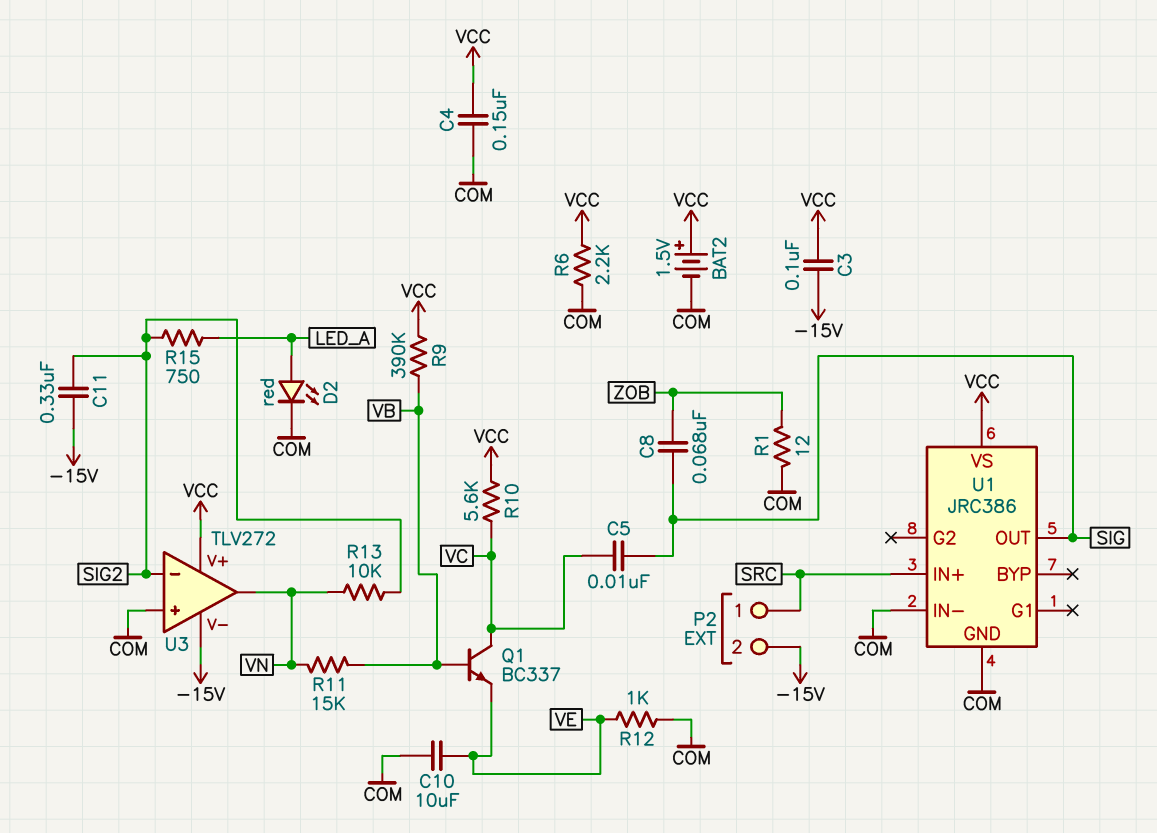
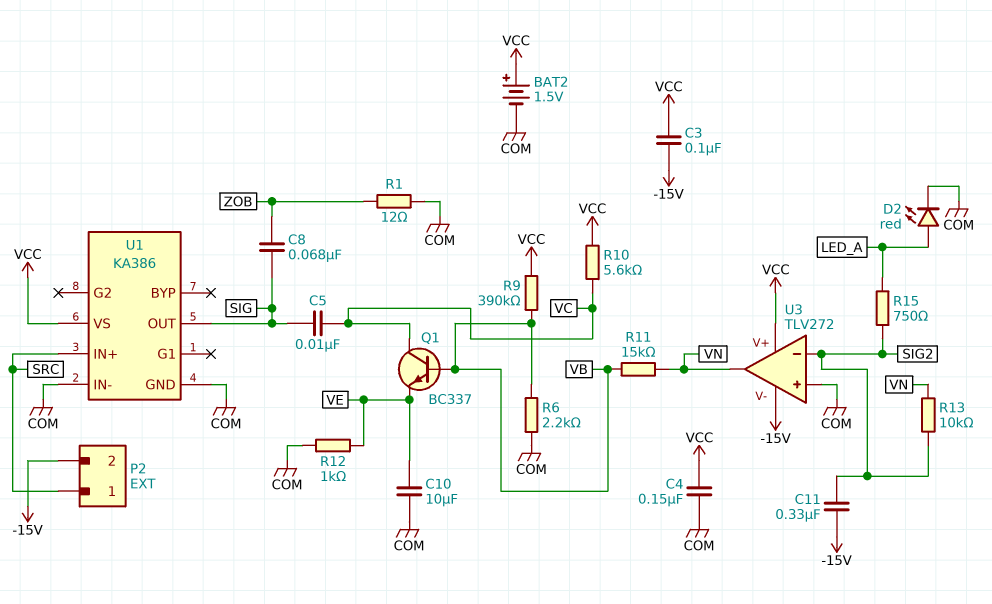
R6: 2.2k (COM, VCC) -> 2.2k (COM, VB)
U1: JRC386 -> KA386

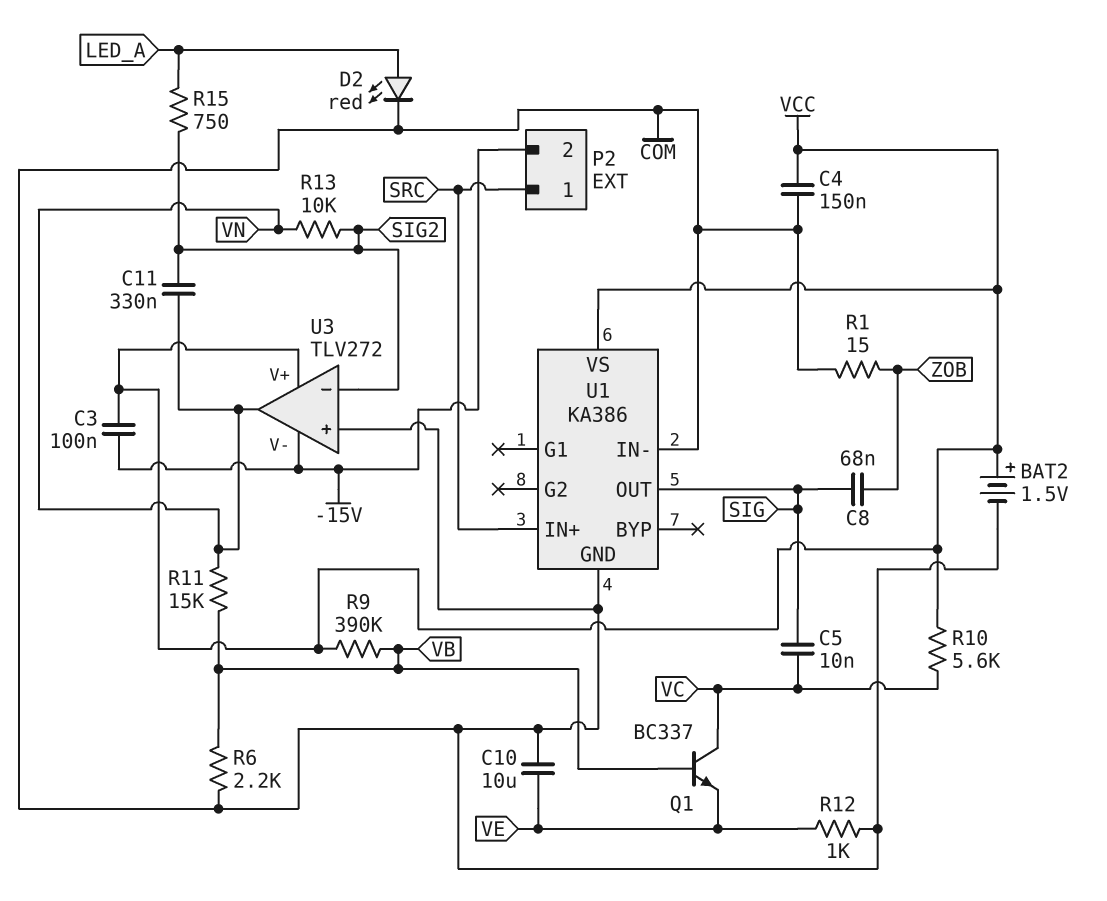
C11: 330nF (-15V, SIG2) -> 330nF (SIG2, VN)
R1: 12 (COM, ZOB) -> 15 (COM, ZOB)

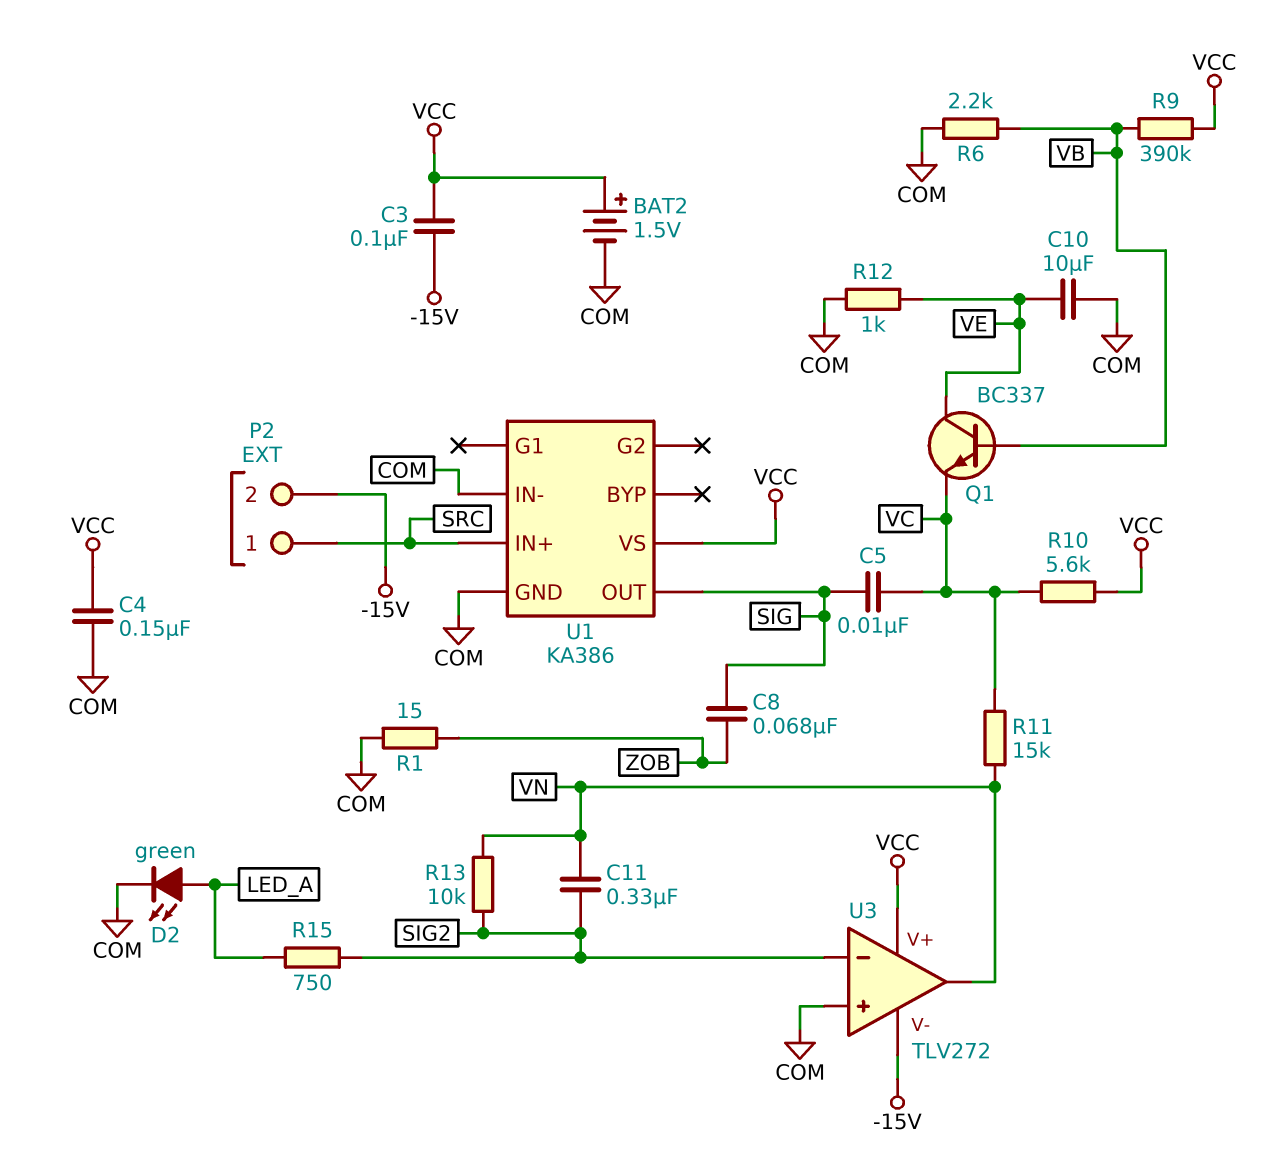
D2: LED red (A LED_A, K COM) -> LED green (A LED_A, K COM)
Q1: NPN BC337 (B VB, C VC, E VE) -> NPN BC337 (B VB, C VE, E VC)
R11: 15k (VB, VN) -> 15k (VC, VN)

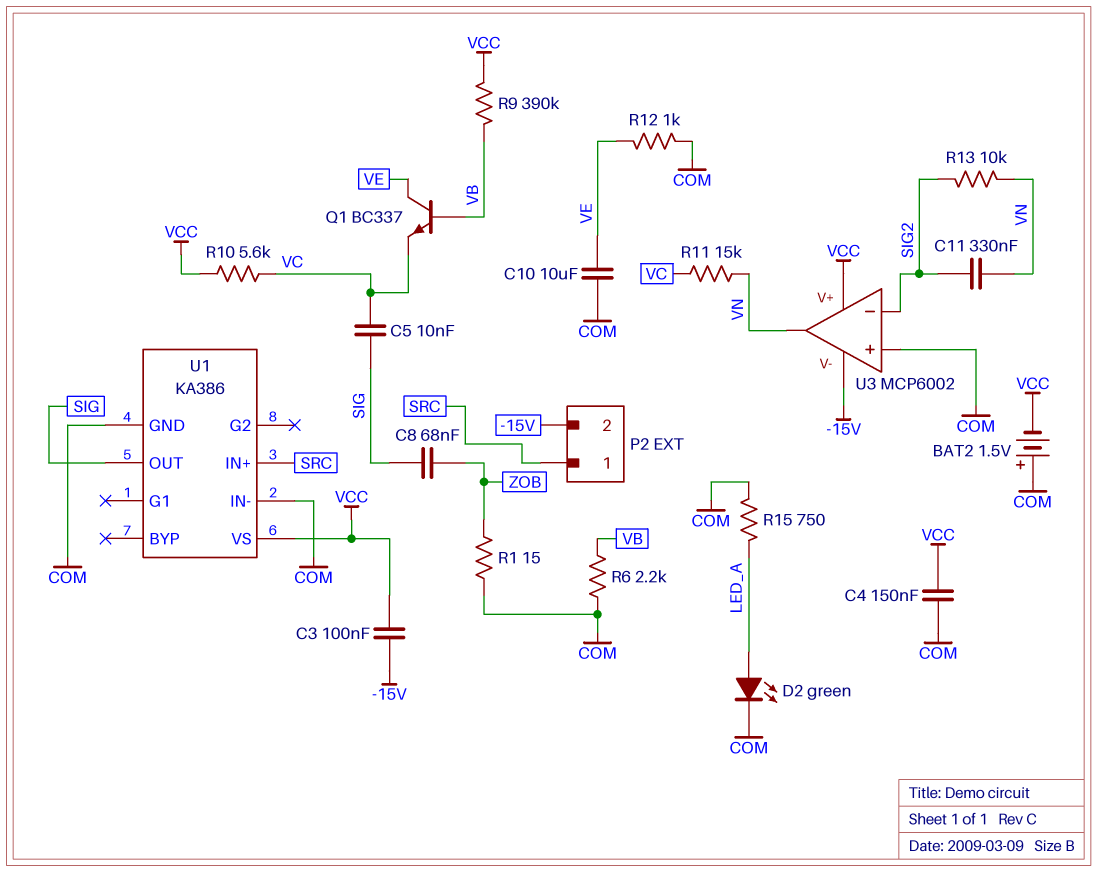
BAT2: 1.5V (plus VCC, minus COM) -> 1.5V (plus COM, minus VCC)
R15: 750 (LED_A, SIG2) -> 750 (COM, LED_A)
U3: TLV272 -> MCP6002

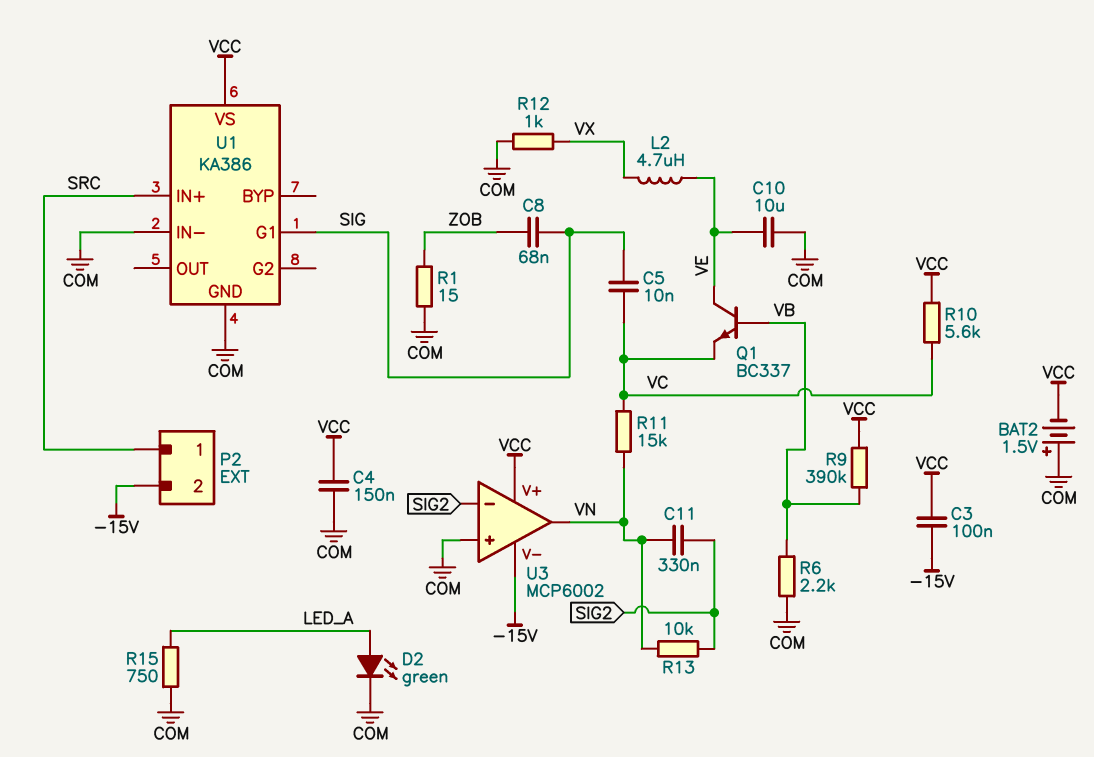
L2: none -> 4.7uH (VE, VX)
R12: 1k (COM, VE) -> 1k (COM, VX)
U1 pin G1: none -> SIG
U1 pin OUT: SIG -> none

